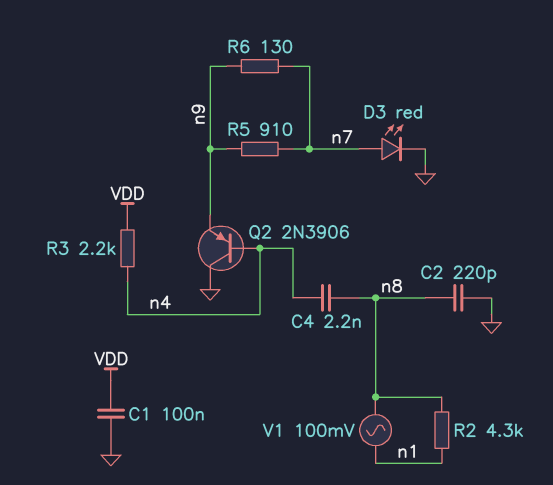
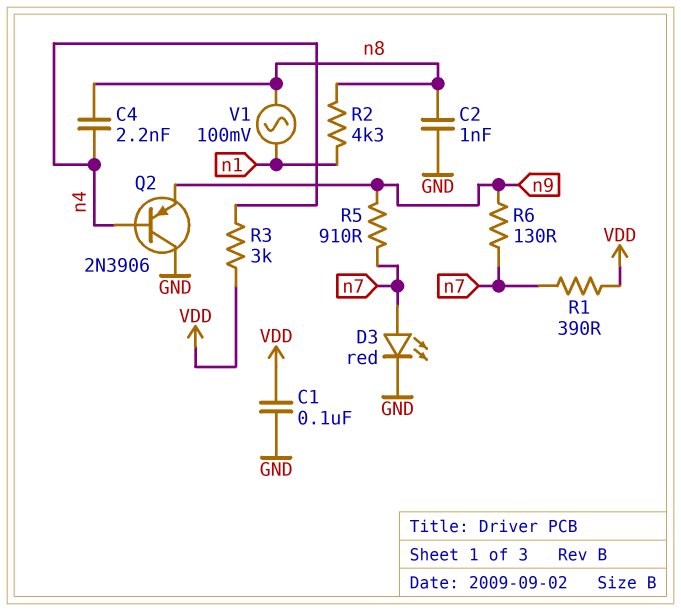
C2: 220pF (GND, n8) -> 1nF (GND, n8)
R1: none -> 390 (VDD, n7)
R3: 2.2k (VDD, n4) -> 3k (VDD, n4)

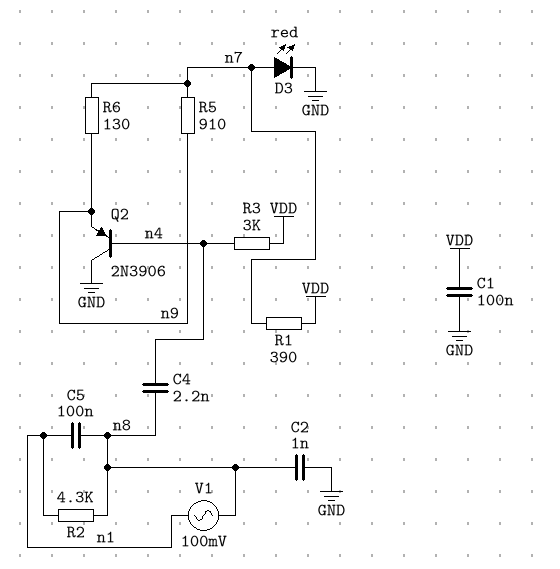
C5: none -> 100nF (n1, n8)

